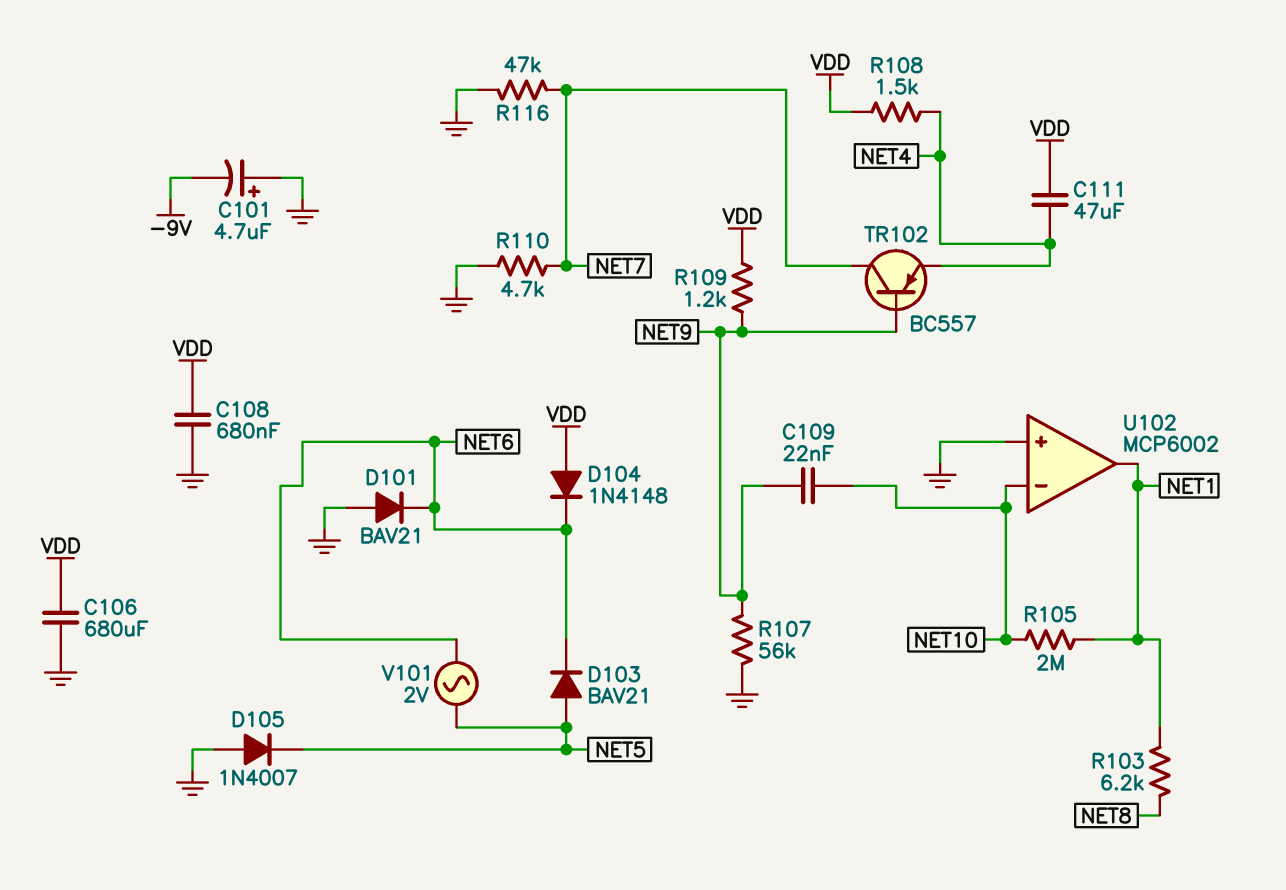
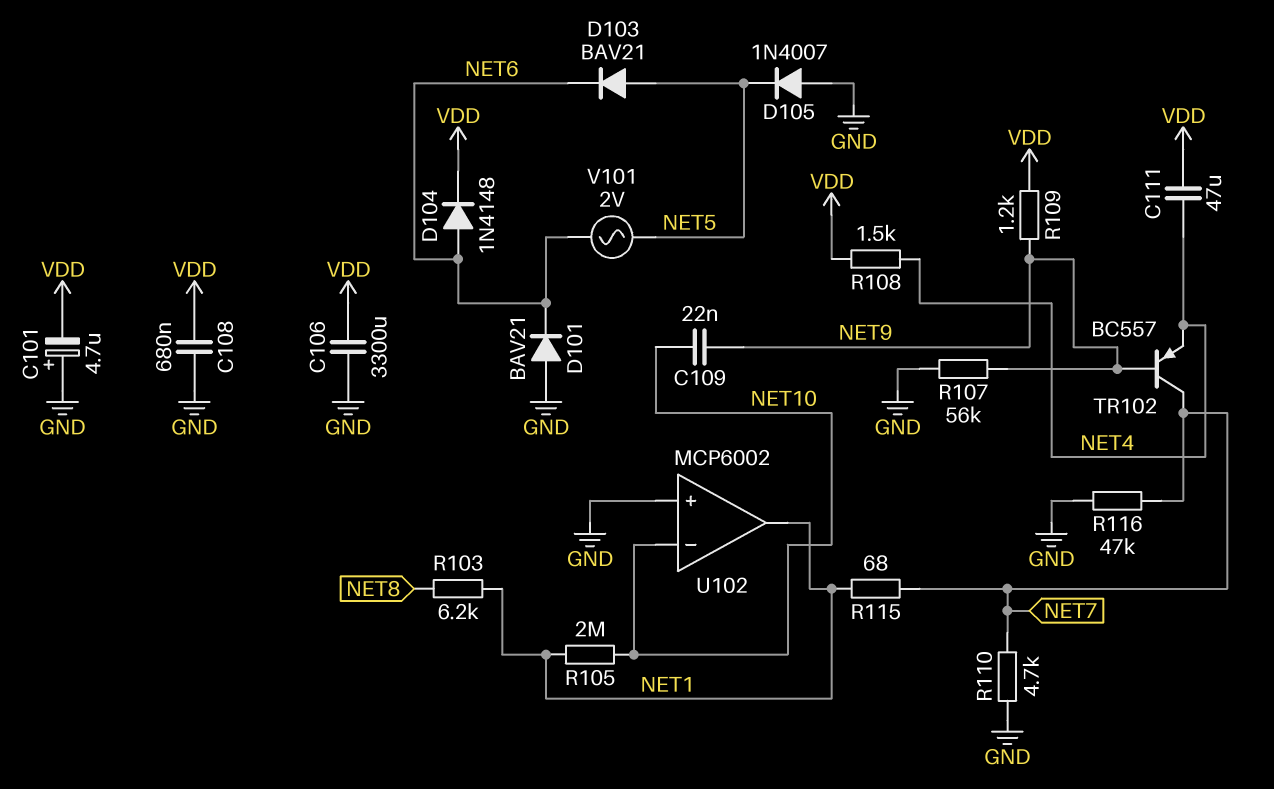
C101: 4.7uF (plus GND, minus -9V) -> 4.7uF (plus GND, minus VDD)
C106: 680uF (GND, VDD) -> 3300uF (GND, VDD)
D104: diode 1N4148 (A VDD, K NET6) -> diode 1N4148 (A NET6, K VDD)
R115: none -> 68 (NET1, NET7)

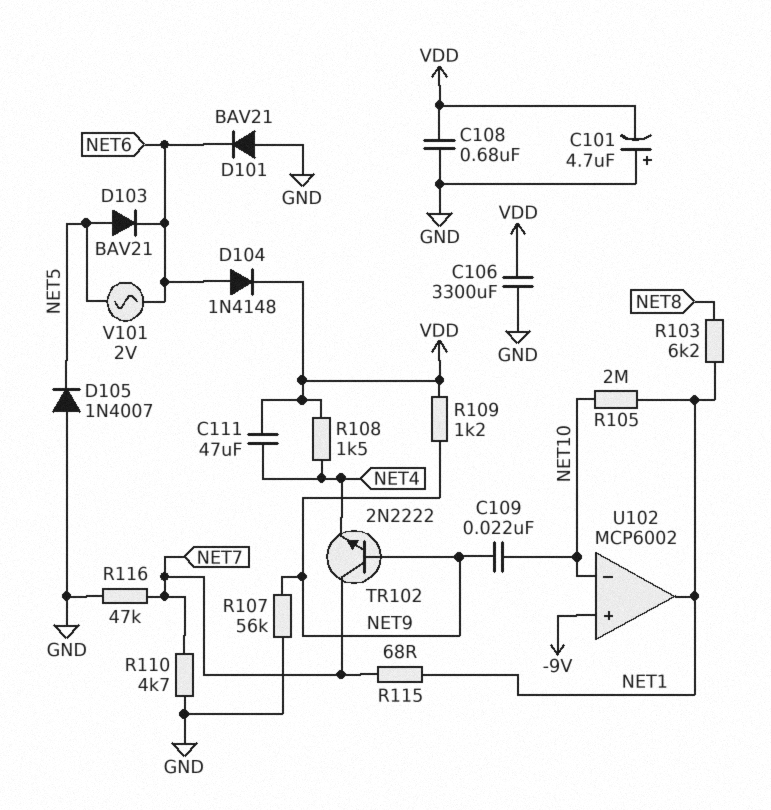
TR102: PNP BC557 (B NET9, C NET7, E NET4) -> NPN 2N2222 (B NET9, C NET7, E NET4)
U102 pin in+: GND -> -9V

